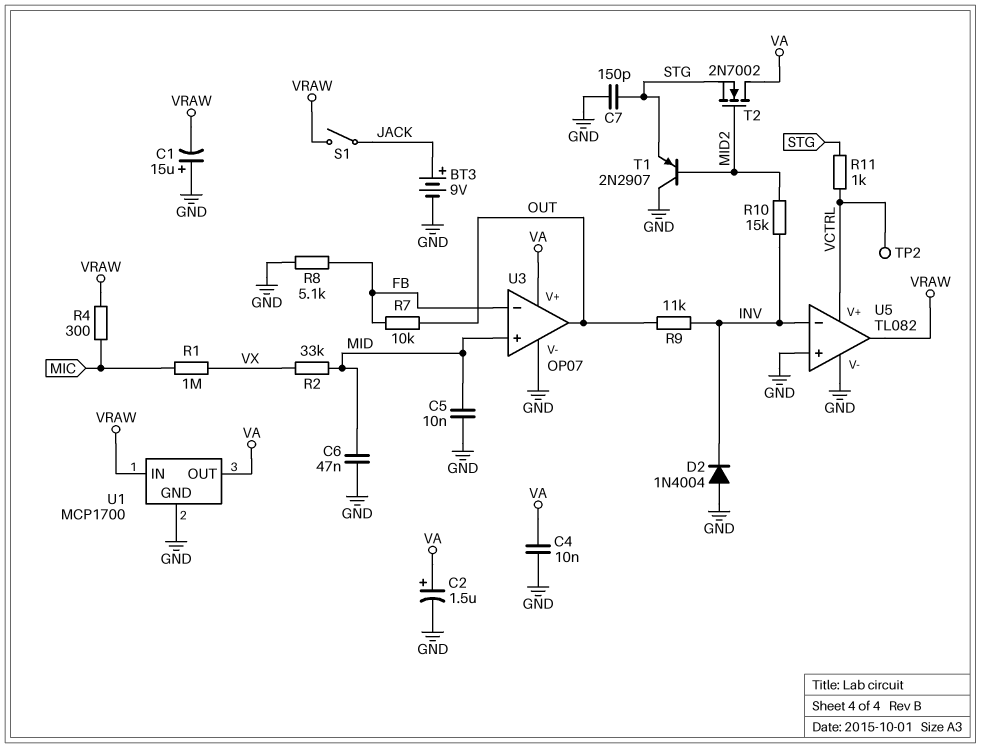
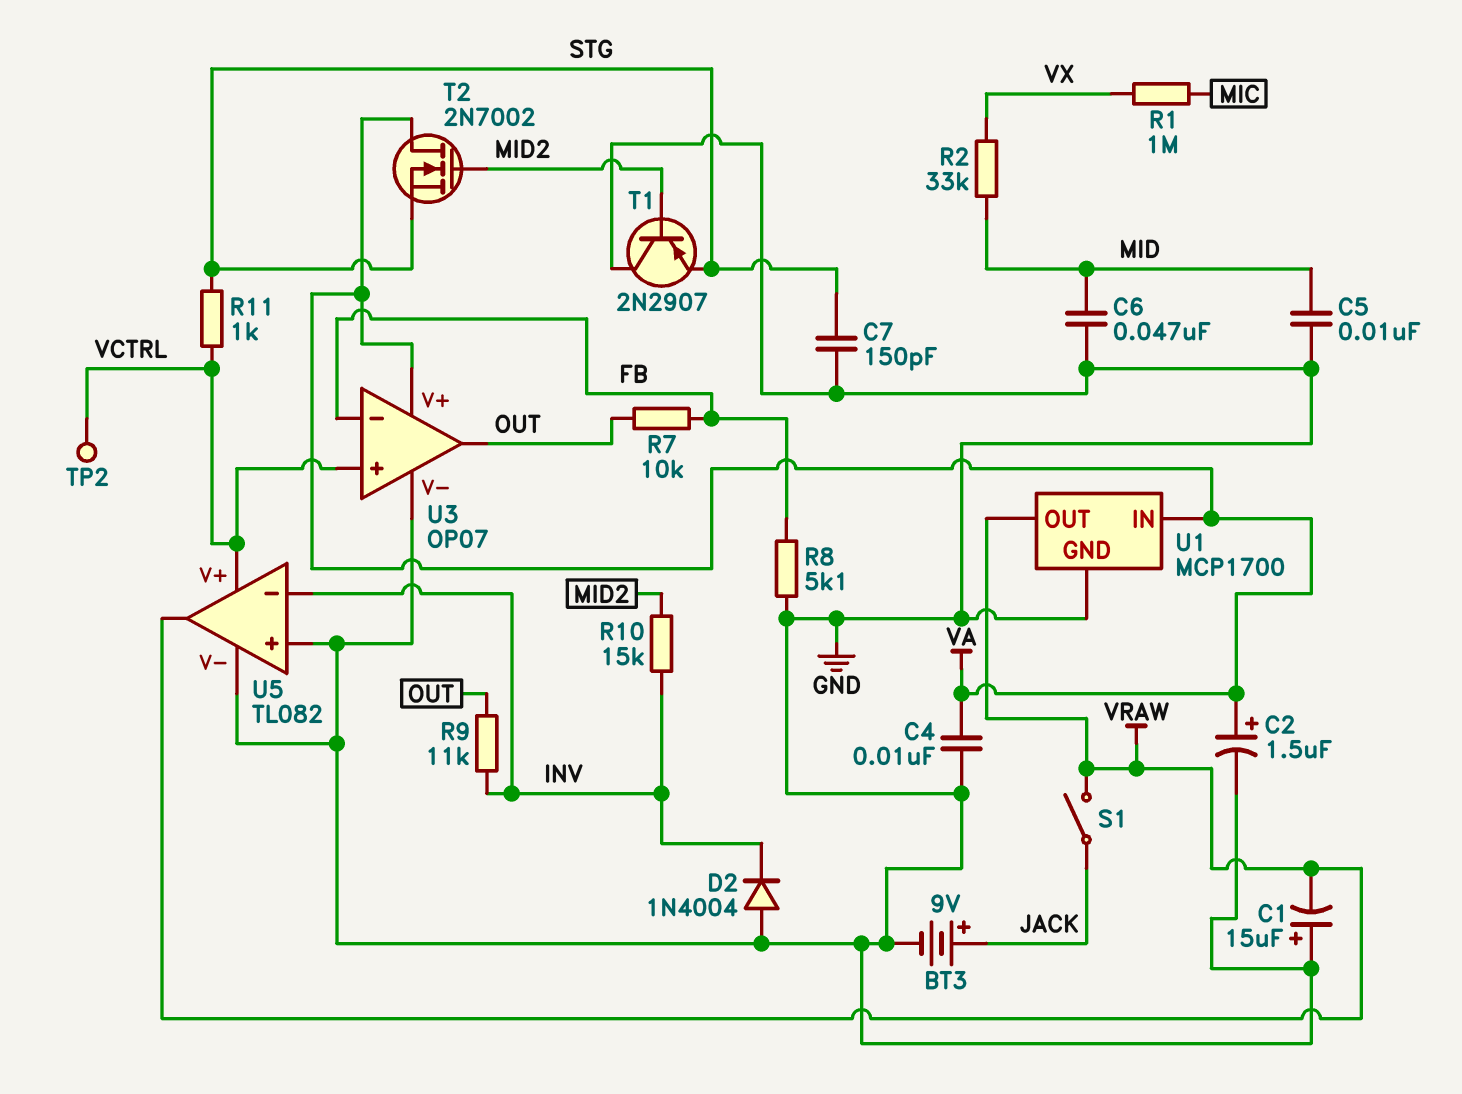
R4: 300 (MIC, VRAW) -> none
U1 pin IN: VRAW -> VA
U1 pin OUT: VA -> VRAW
U3 pin in+: MID -> VCTRL

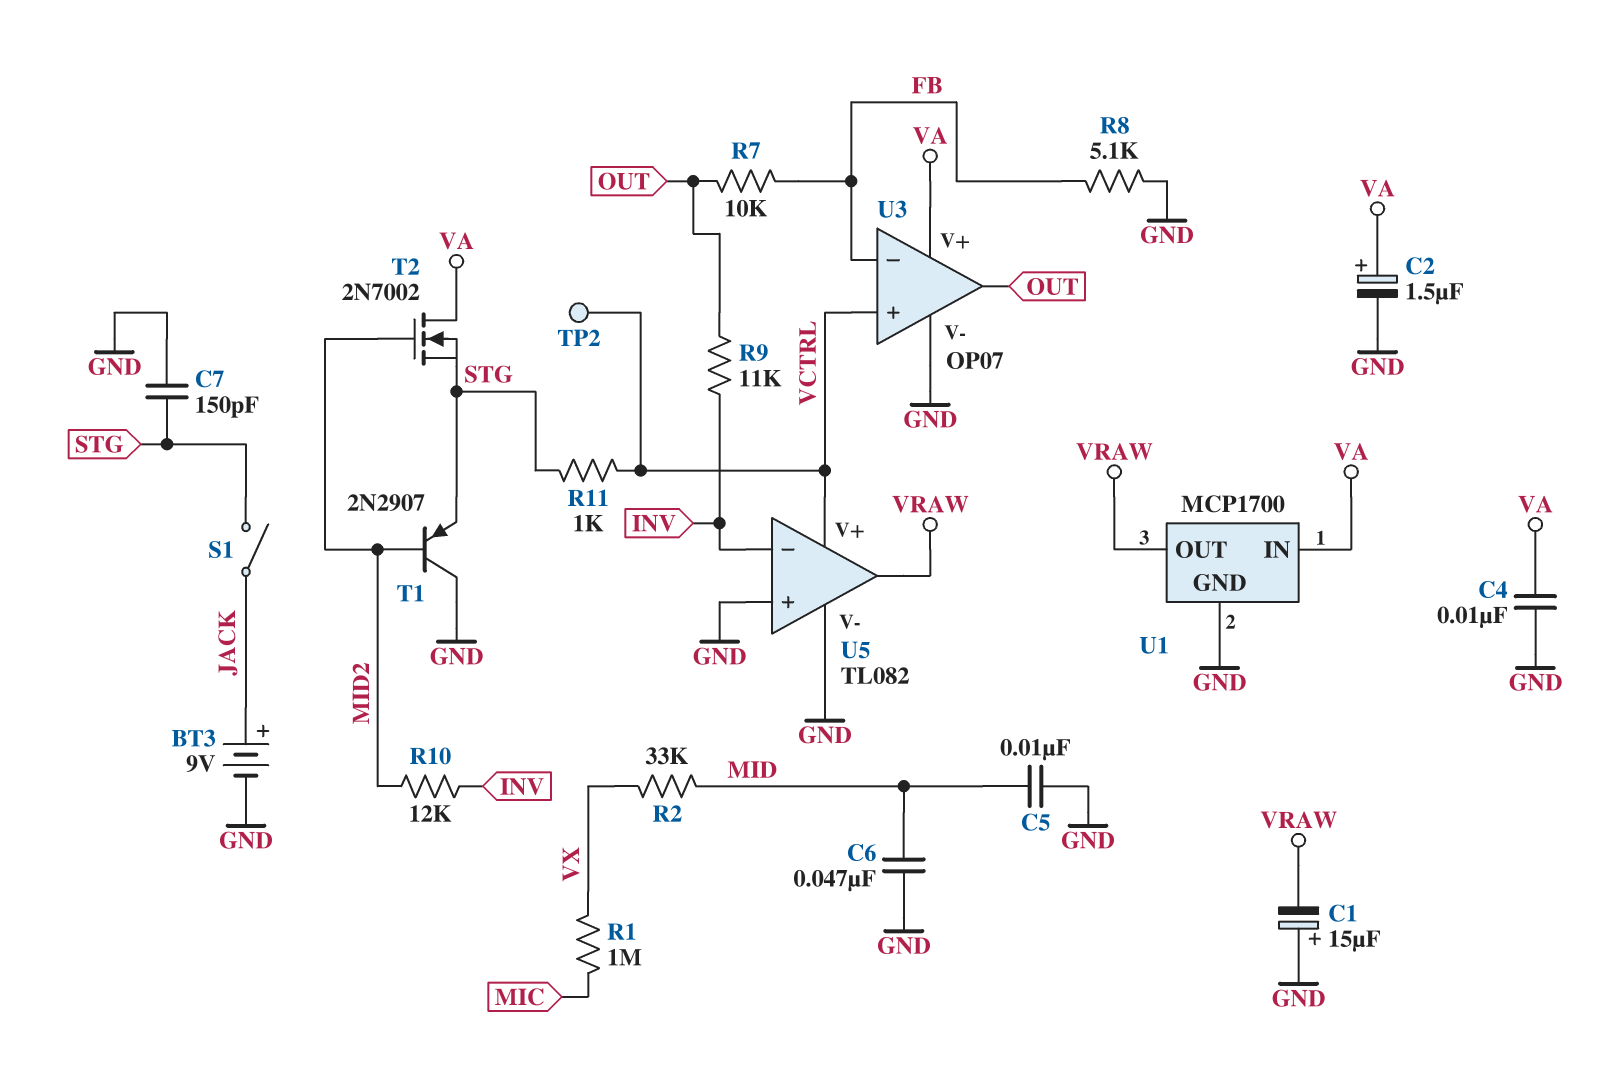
D2: diode 1N4004 (A GND, K INV) -> none
R10: 15k (INV, MID2) -> 12k (INV, MID2)
S1: switch (JACK, VRAW) -> switch (JACK, STG)

